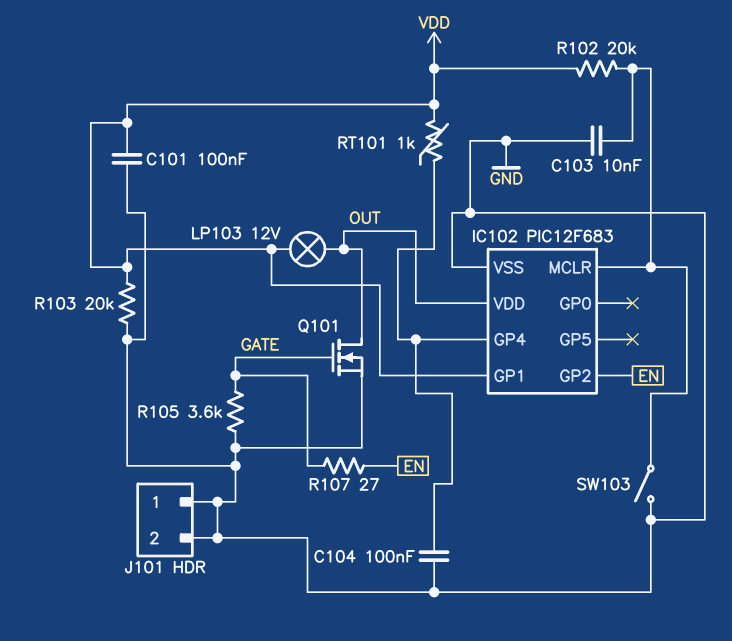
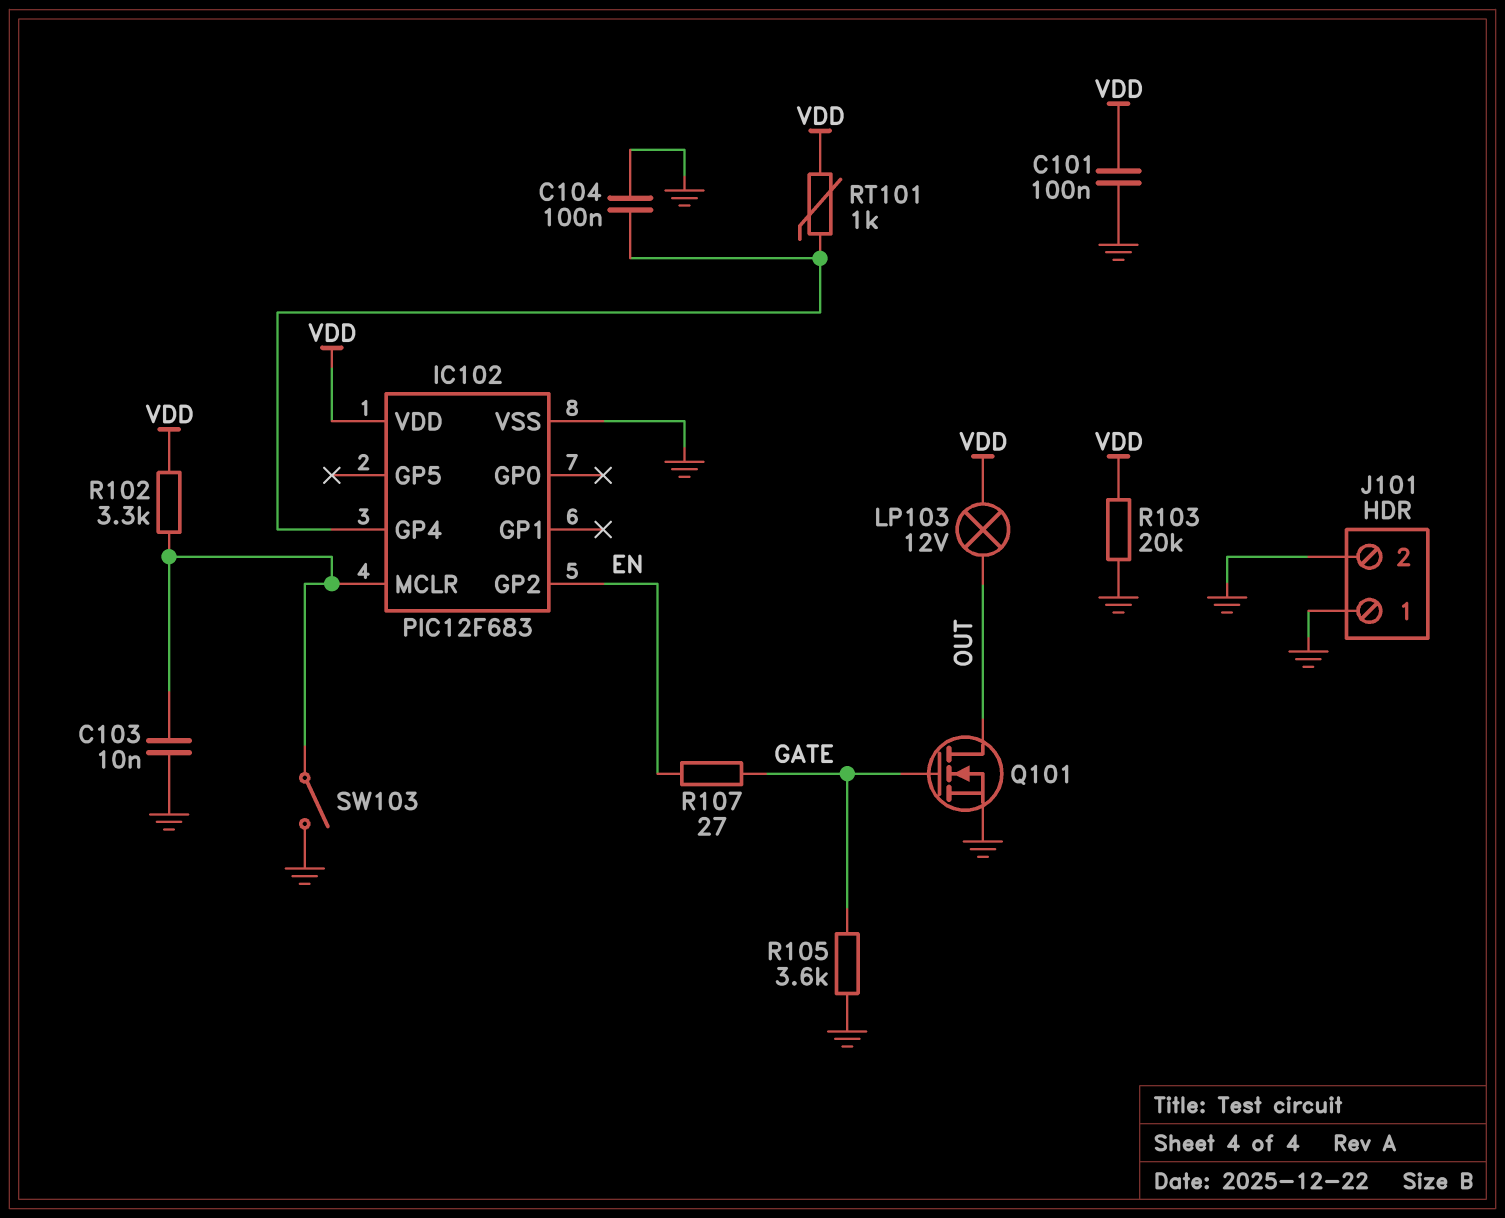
IC102 pin GP1: VDD -> none
IC102 pin VDD: OUT -> VDD
R102: 20k (IC102/MCLR, VDD) -> 3.3k (IC102/MCLR, VDD)

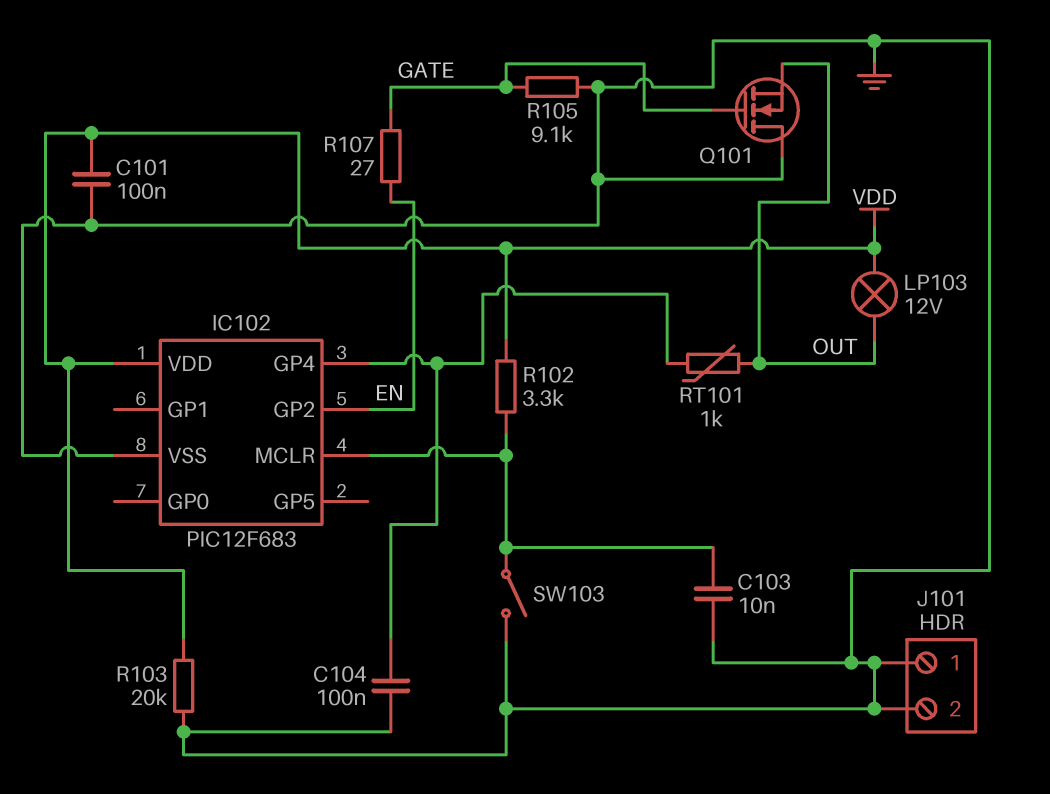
Q101: NMOS (G GATE, D OUT, S GND) -> NMOS (G GATE, D GND, S OUT)
R105: 3.6k (GATE, GND) -> 9.1k (GATE, GND)
RT101: 1k (IC102/GP4, VDD) -> 1k (IC102/GP4, OUT)

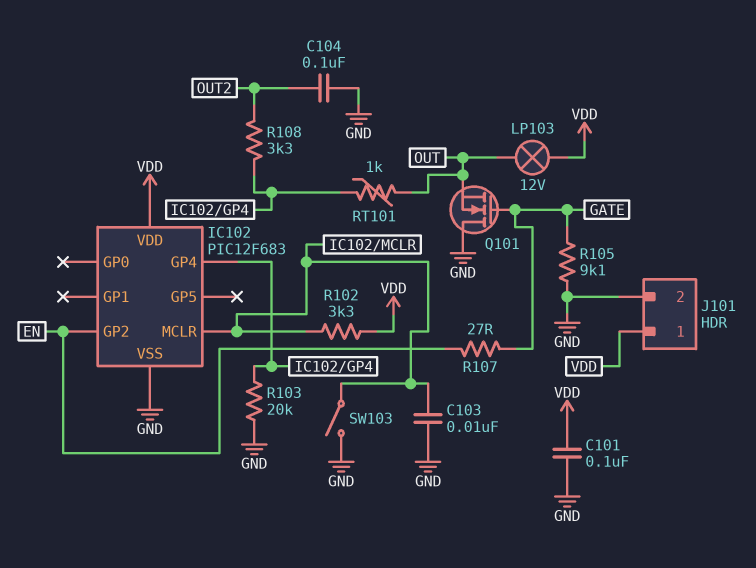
C104: 100nF (GND, IC102/GP4) -> 100nF (GND, OUT2)
J101 pin 1: GND -> VDD
R103: 20k (GND, VDD) -> 20k (GND, IC102/GP4)
R108: none -> 3.3k (IC102/GP4, OUT2)

